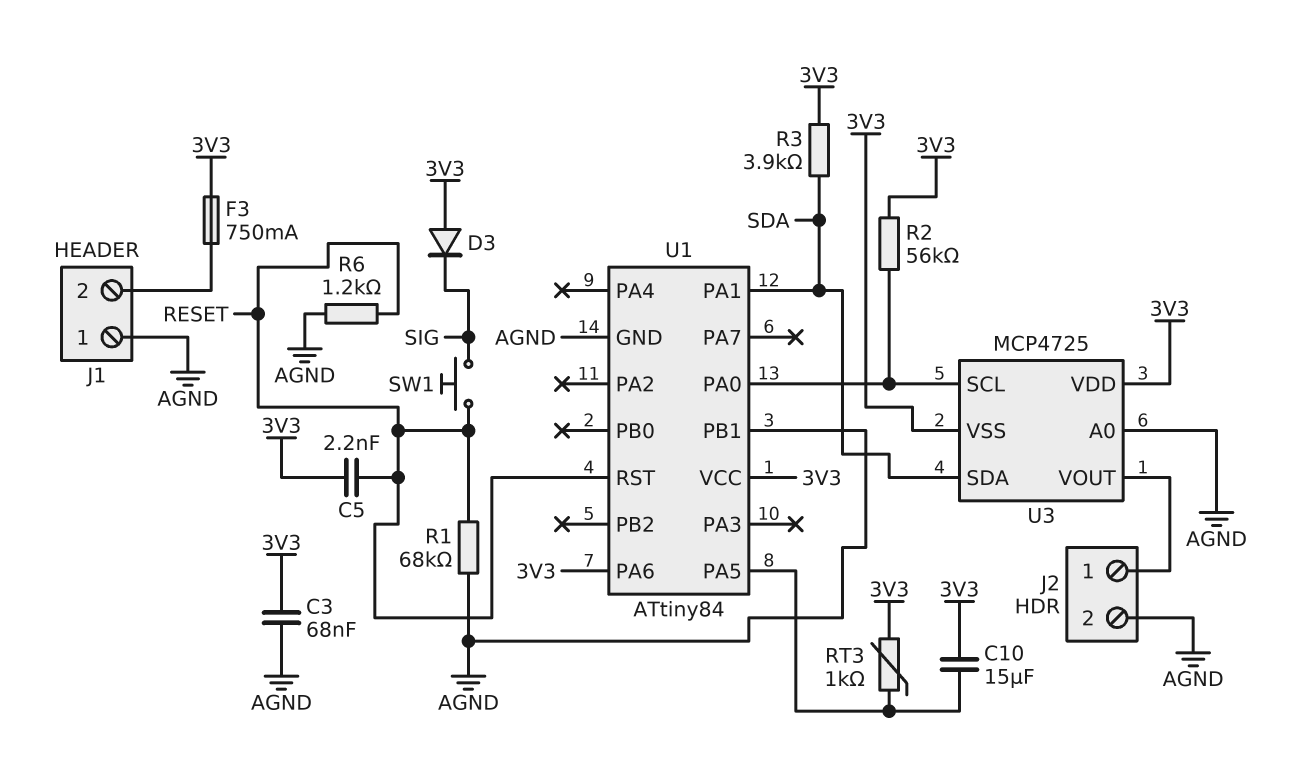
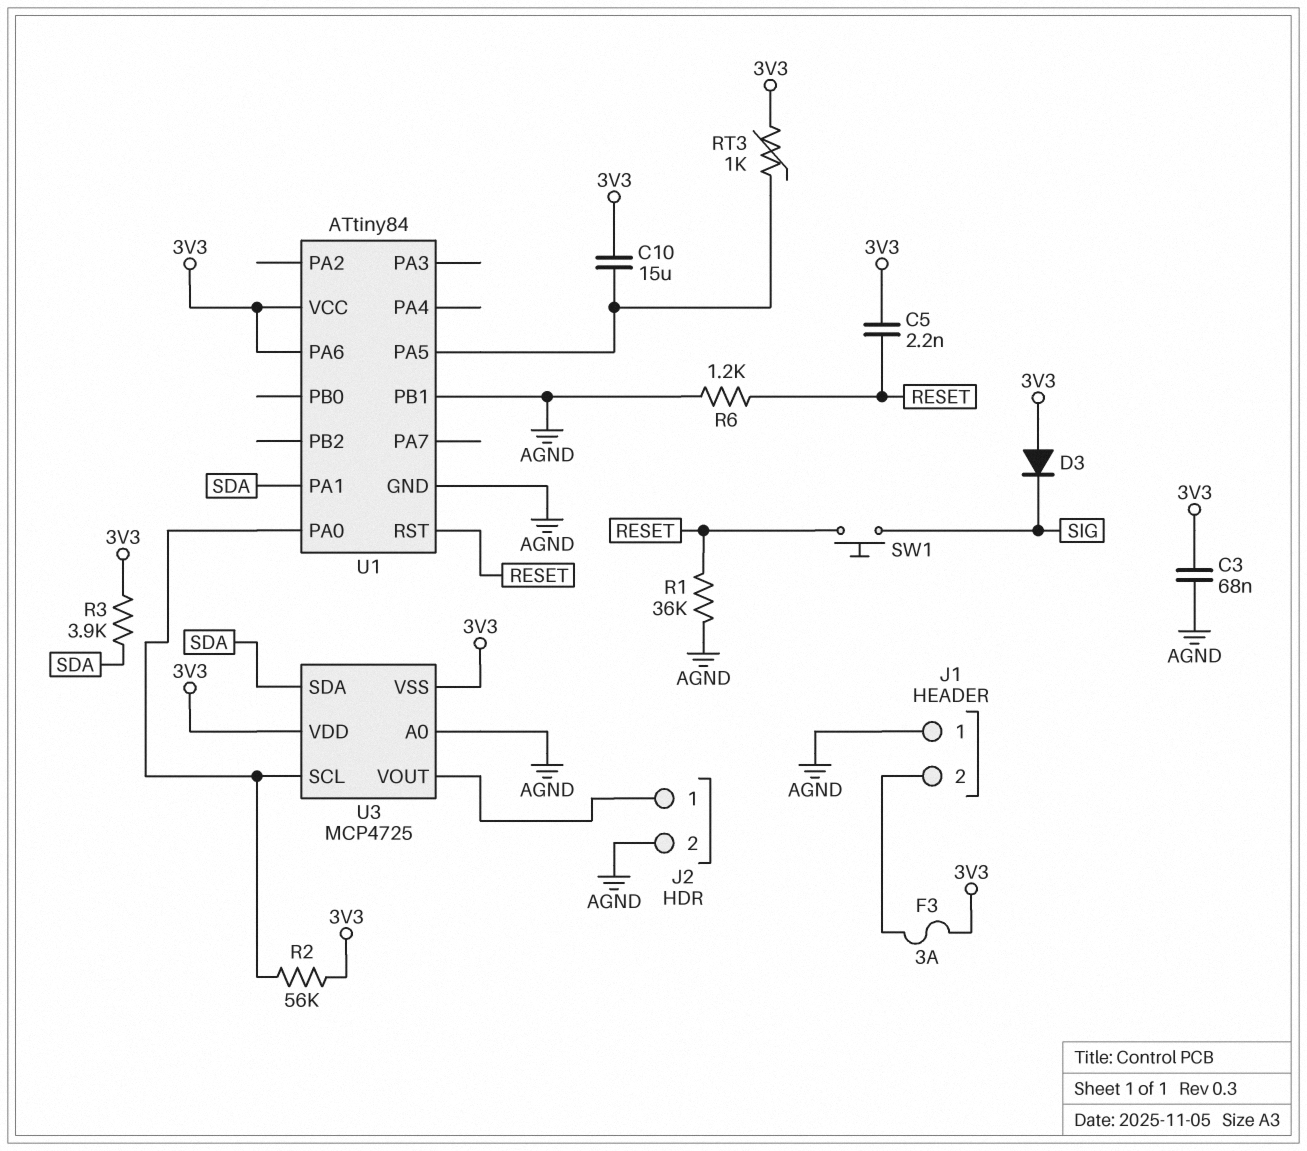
F3: 750mA (3V3, J1/2) -> 3A (3V3, J1/2)
R1: 68k (AGND, RESET) -> 36k (AGND, RESET)

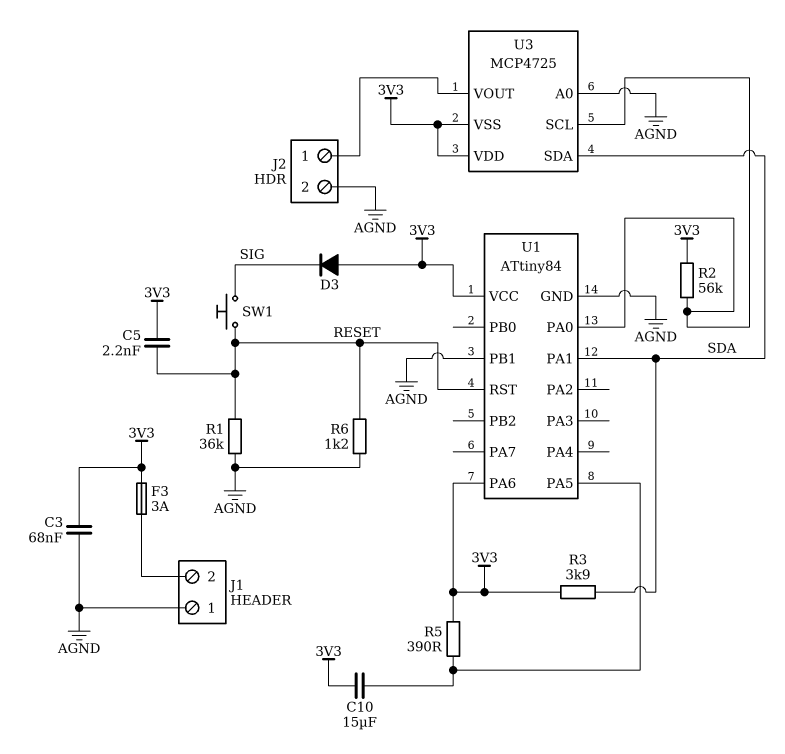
R5: none -> 390 (3V3, U1/PA5)
RT3: 1k (3V3, U1/PA5) -> none

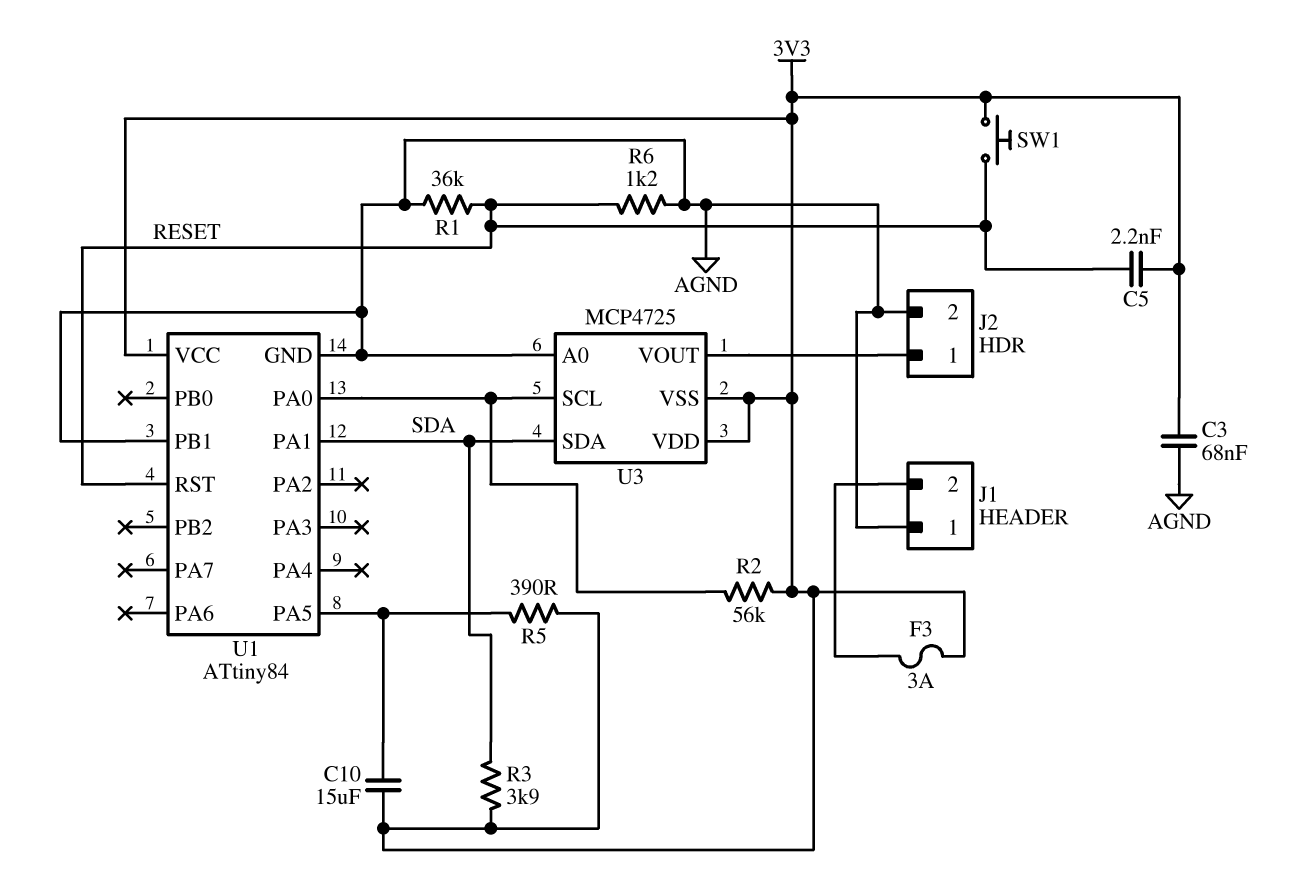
D3: diode (A 3V3, K SIG) -> none
SW1: button (RESET, SIG) -> button (3V3, RESET)
U1 pin PA6: 3V3 -> none

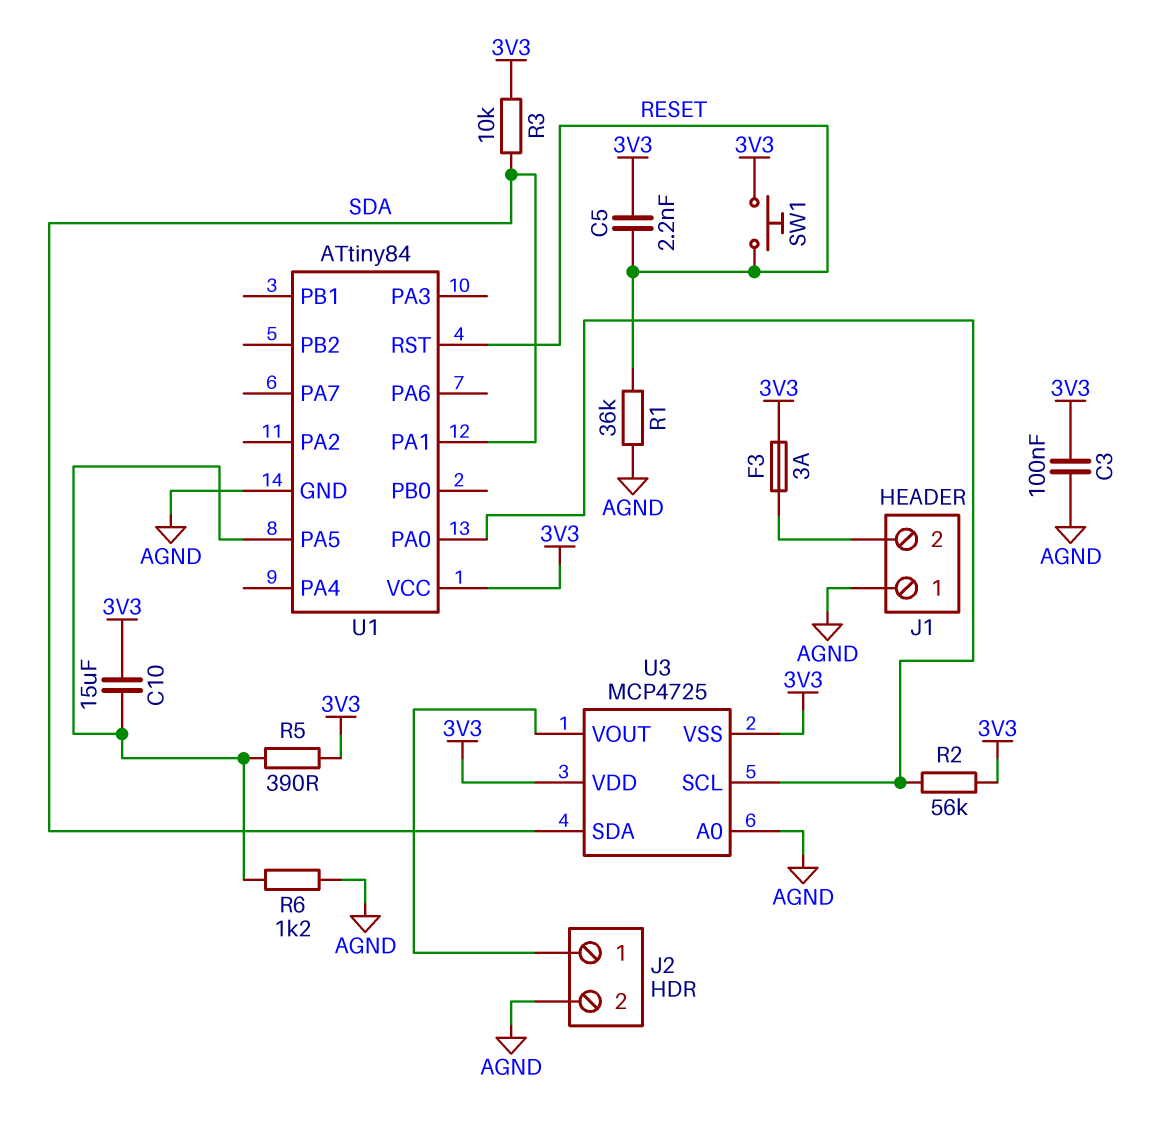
C3: 68nF (3V3, AGND) -> 100nF (3V3, AGND)
R3: 3.9k (3V3, SDA) -> 10k (3V3, SDA)
R6: 1.2k (AGND, RESET) -> 1.2k (AGND, U1/PA5)
U1 pin PB1: AGND -> none

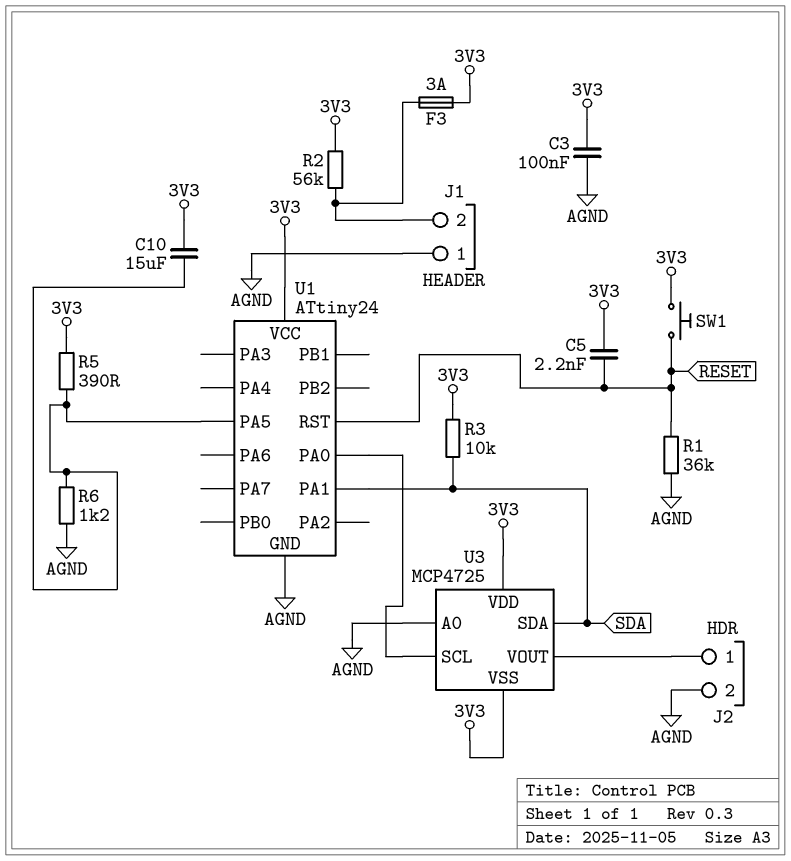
R2: 56k (3V3, U1/PA0) -> 56k (3V3, J1/2)
U1: ATtiny84 -> ATtiny24

